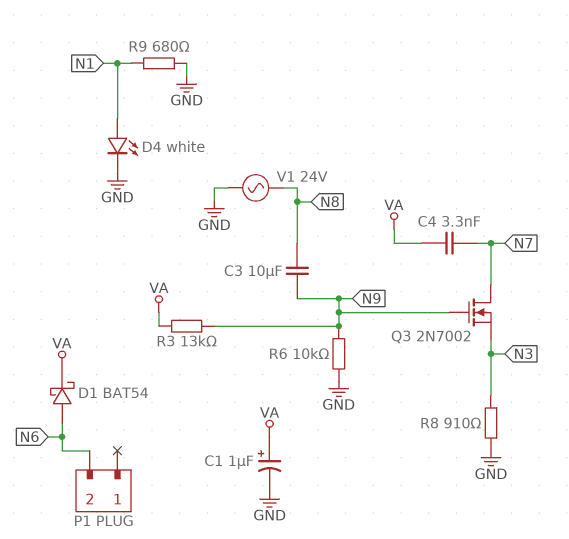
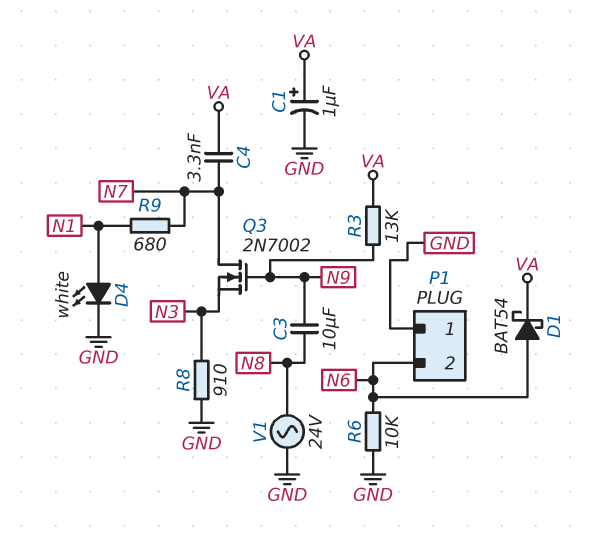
P1 pin 1: none -> GND
R6: 10k (GND, N9) -> 10k (GND, N6)
R9: 680 (GND, N1) -> 680 (N1, N7)

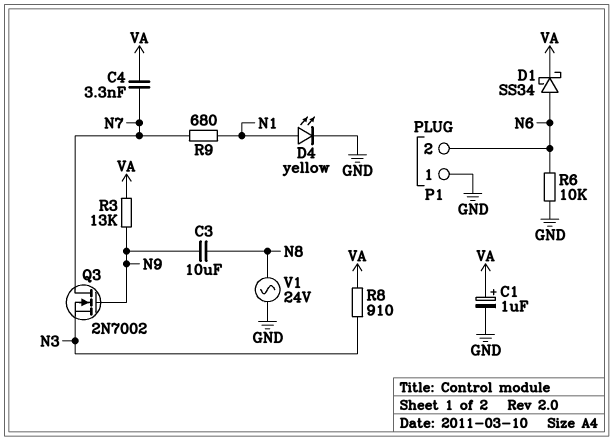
D1: schottky BAT54 (A N6, K VA) -> schottky SS34 (A N6, K VA)
D4: LED white (A N1, K GND) -> LED yellow (A N1, K GND)
R8: 910 (GND, N3) -> 910 (N3, VA)

